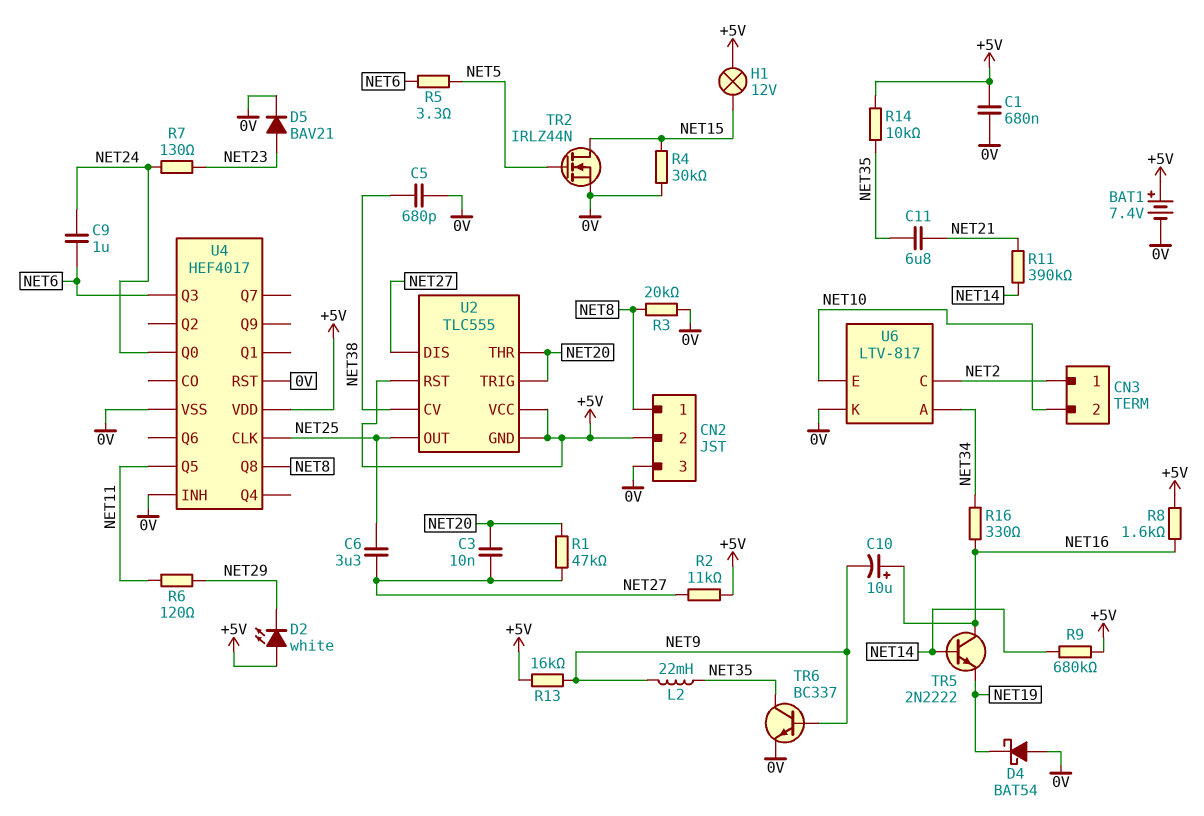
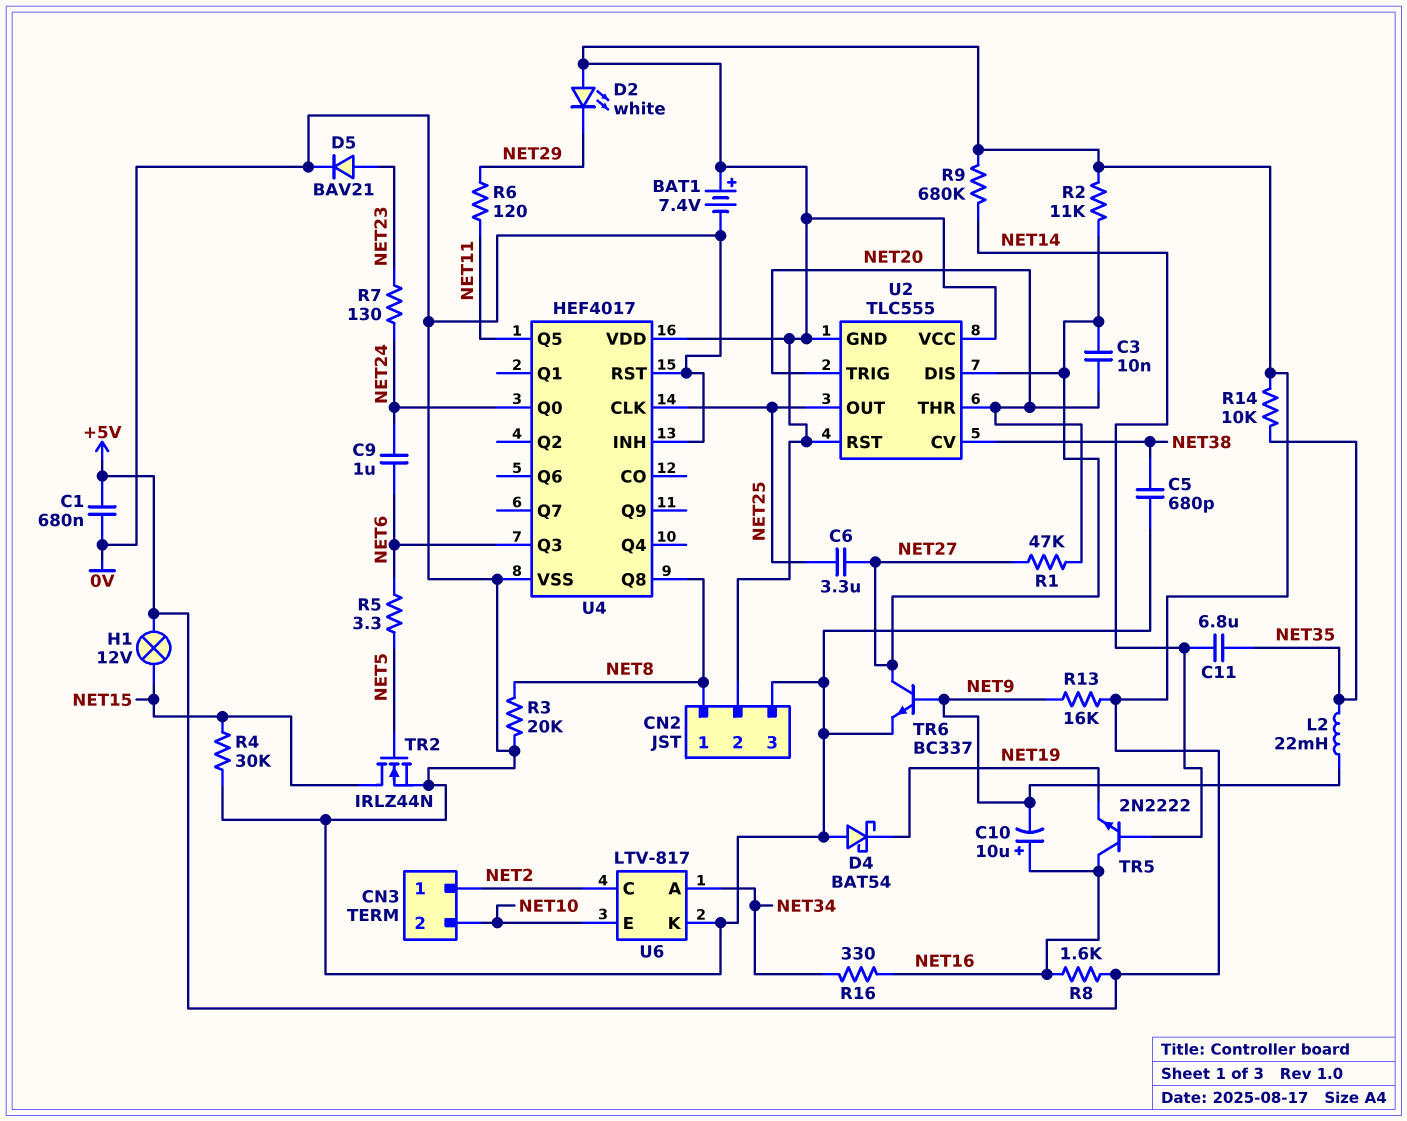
C11: 6.8uF (NET21, NET35) -> 6.8uF (NET14, NET35)
R11: 390k (NET14, NET21) -> none
TR6: NPN BC337 (B NET9, C NET35, E 0V) -> NPN BC337 (B NET9, C NET27, E 0V)

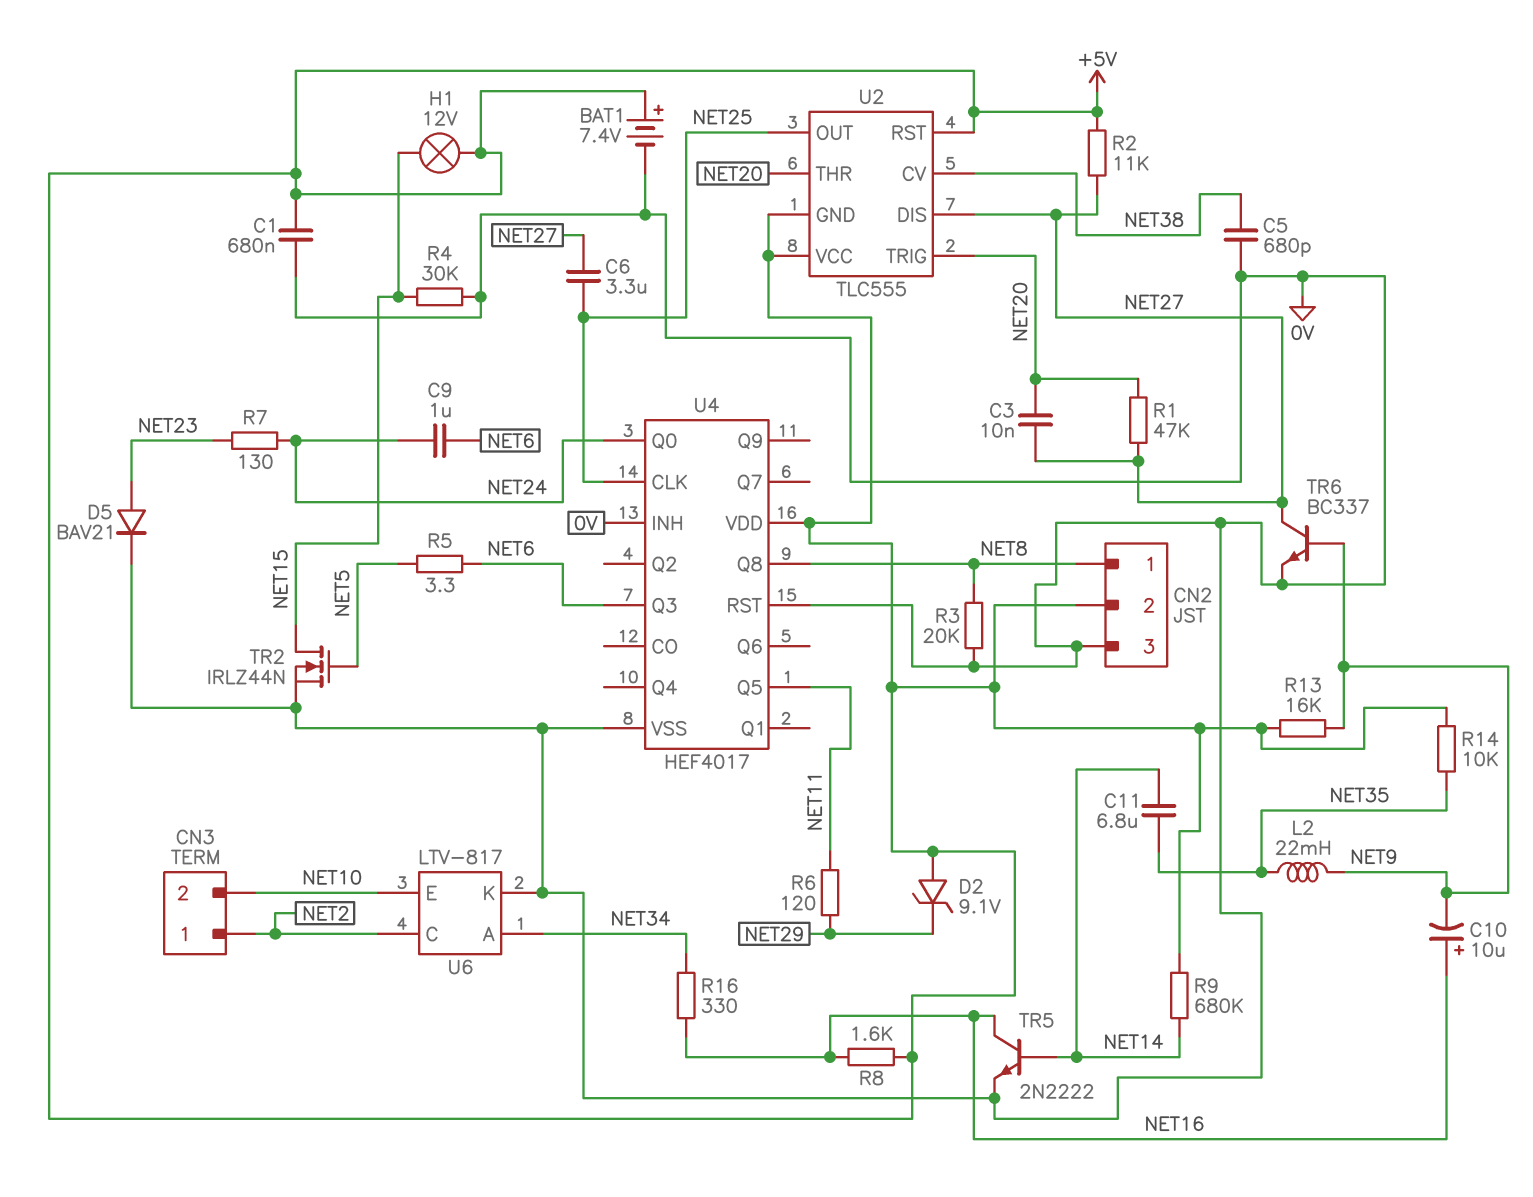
D2: LED white (A +5V, K NET29) -> zener 9.1V (A +5V, K NET29)
D4: schottky BAT54 (A 0V, K NET19) -> none
TR5: NPN 2N2222 (B NET14, C NET16, E NET19) -> NPN 2N2222 (B NET14, C NET16, E 0V)

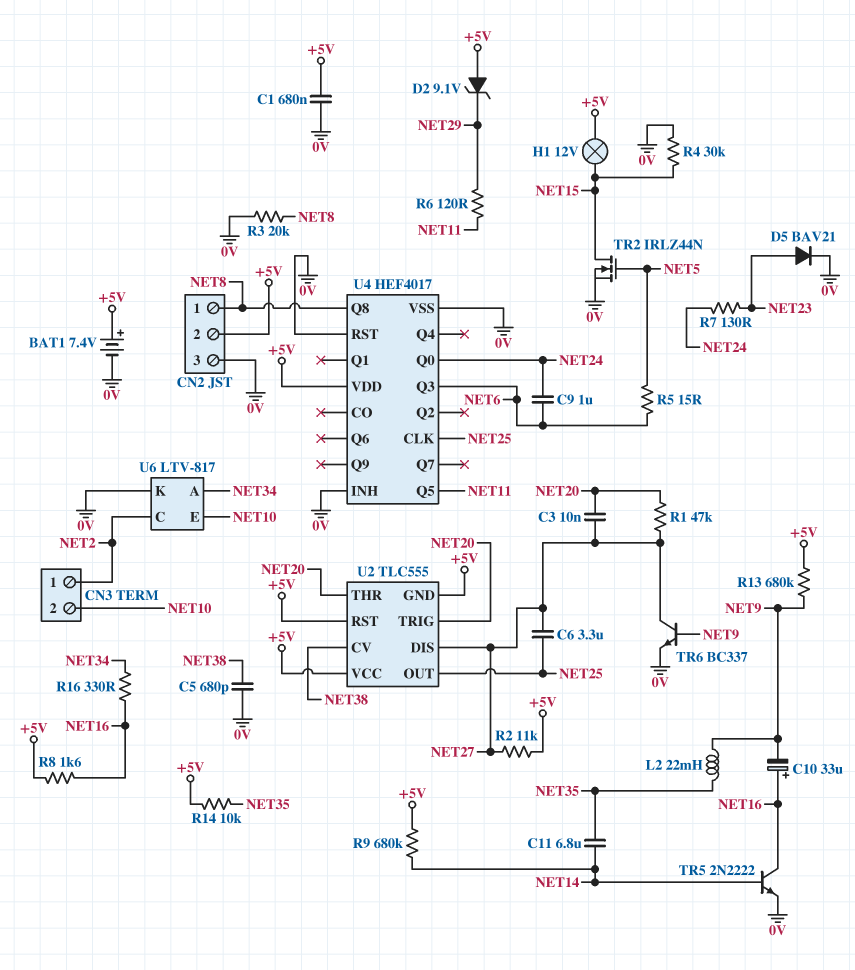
C10: 10uF (plus NET16, minus NET9) -> 33uF (plus NET16, minus NET9)
R5: 3.3 (NET5, NET6) -> 15 (NET5, NET6)
R13: 16k (+5V, NET9) -> 680k (+5V, NET9)

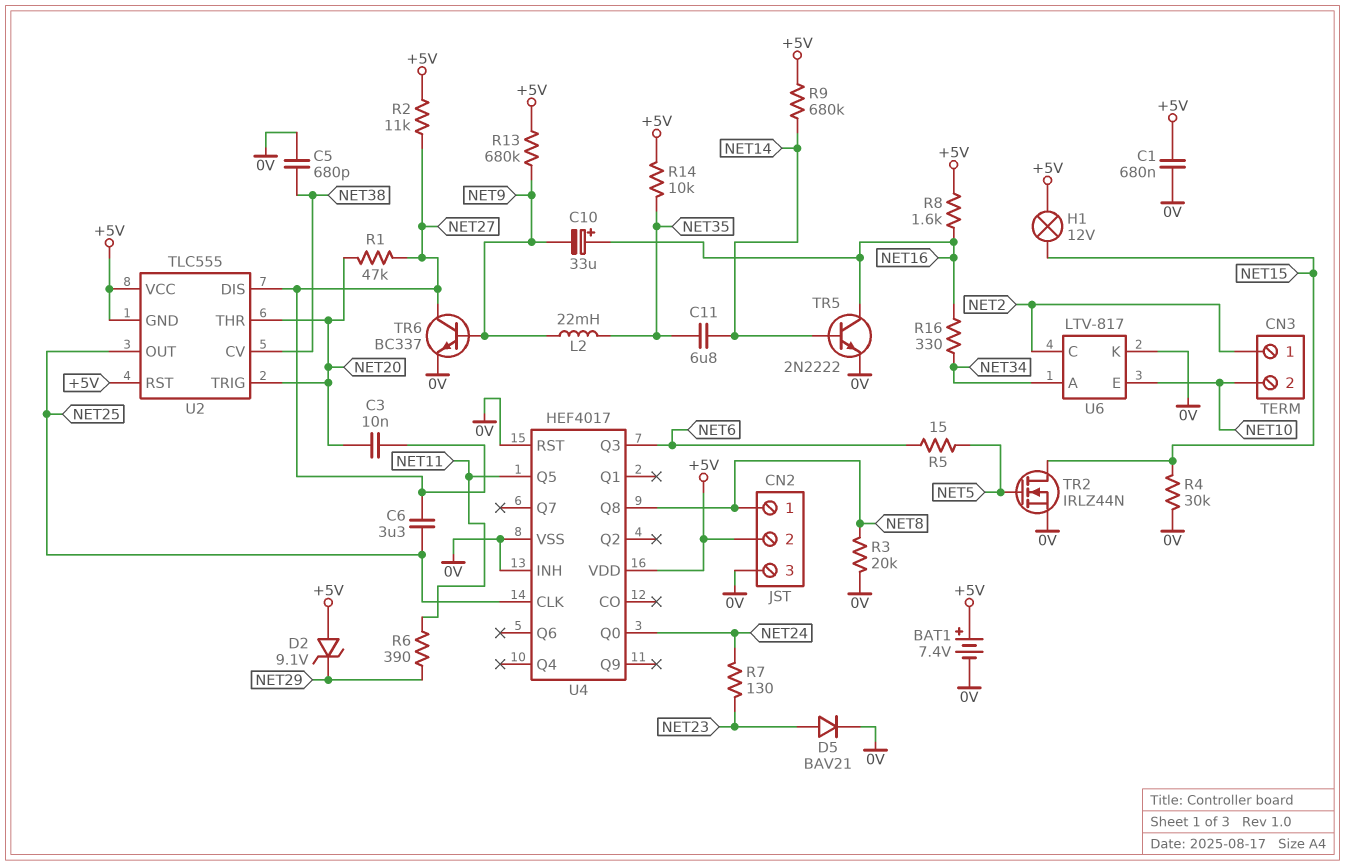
C9: 1uF (NET6, NET24) -> none
R6: 120 (NET11, NET29) -> 390 (NET11, NET29)

